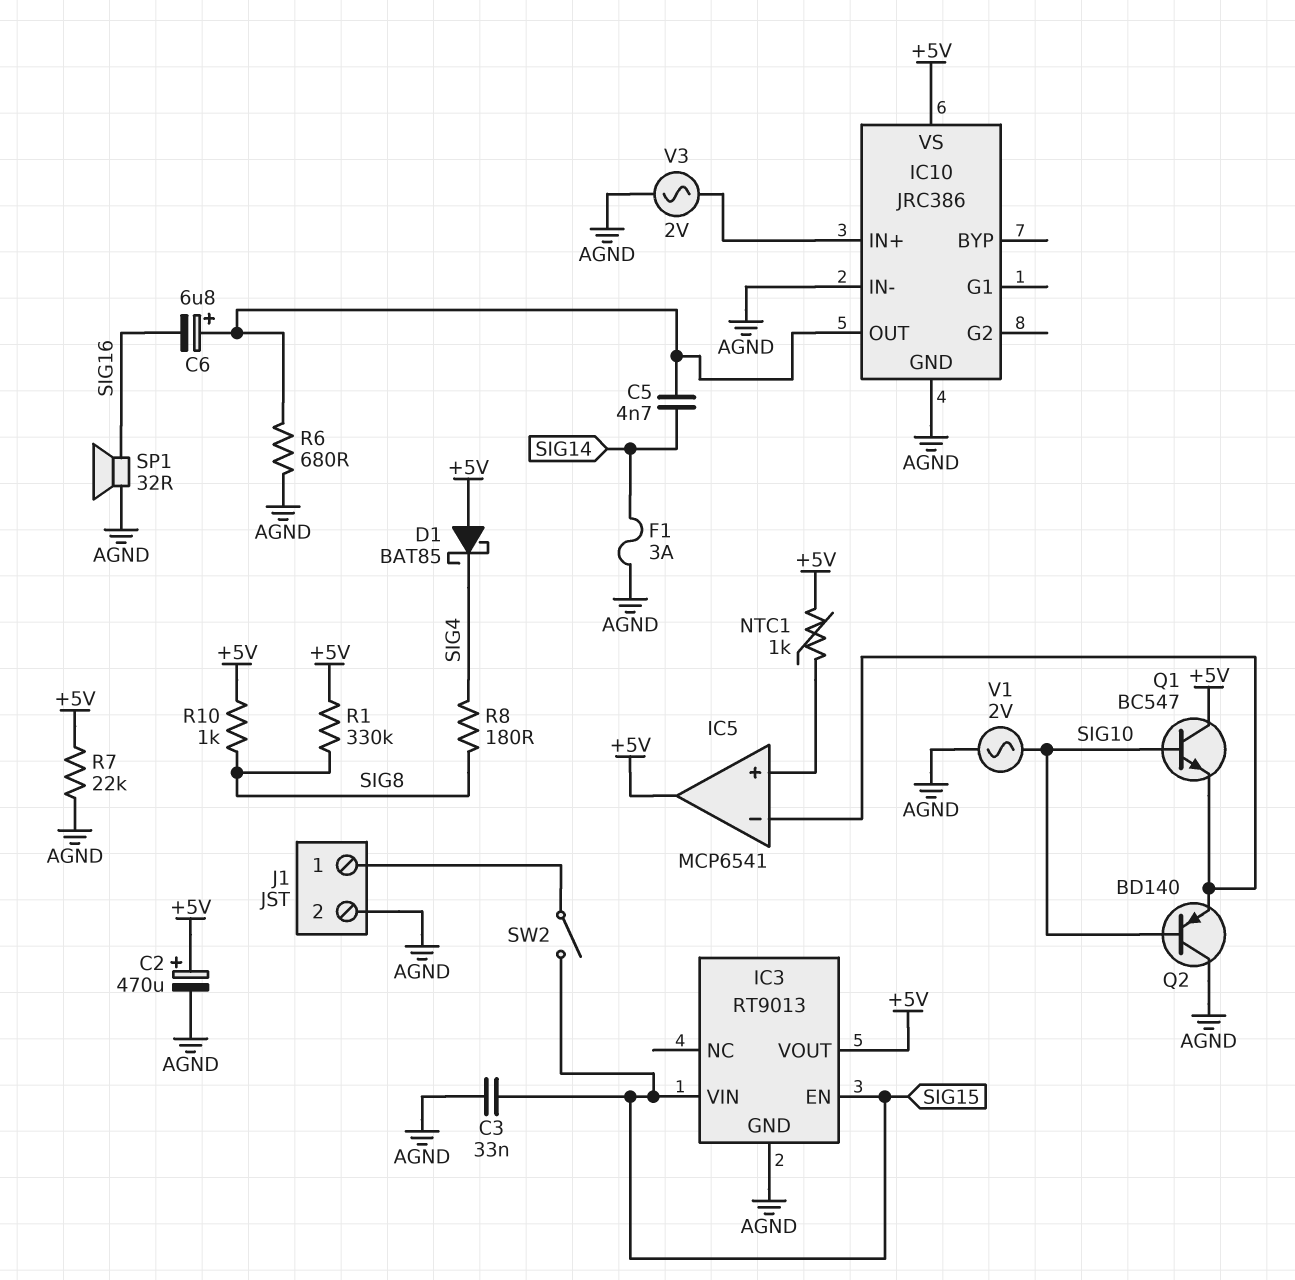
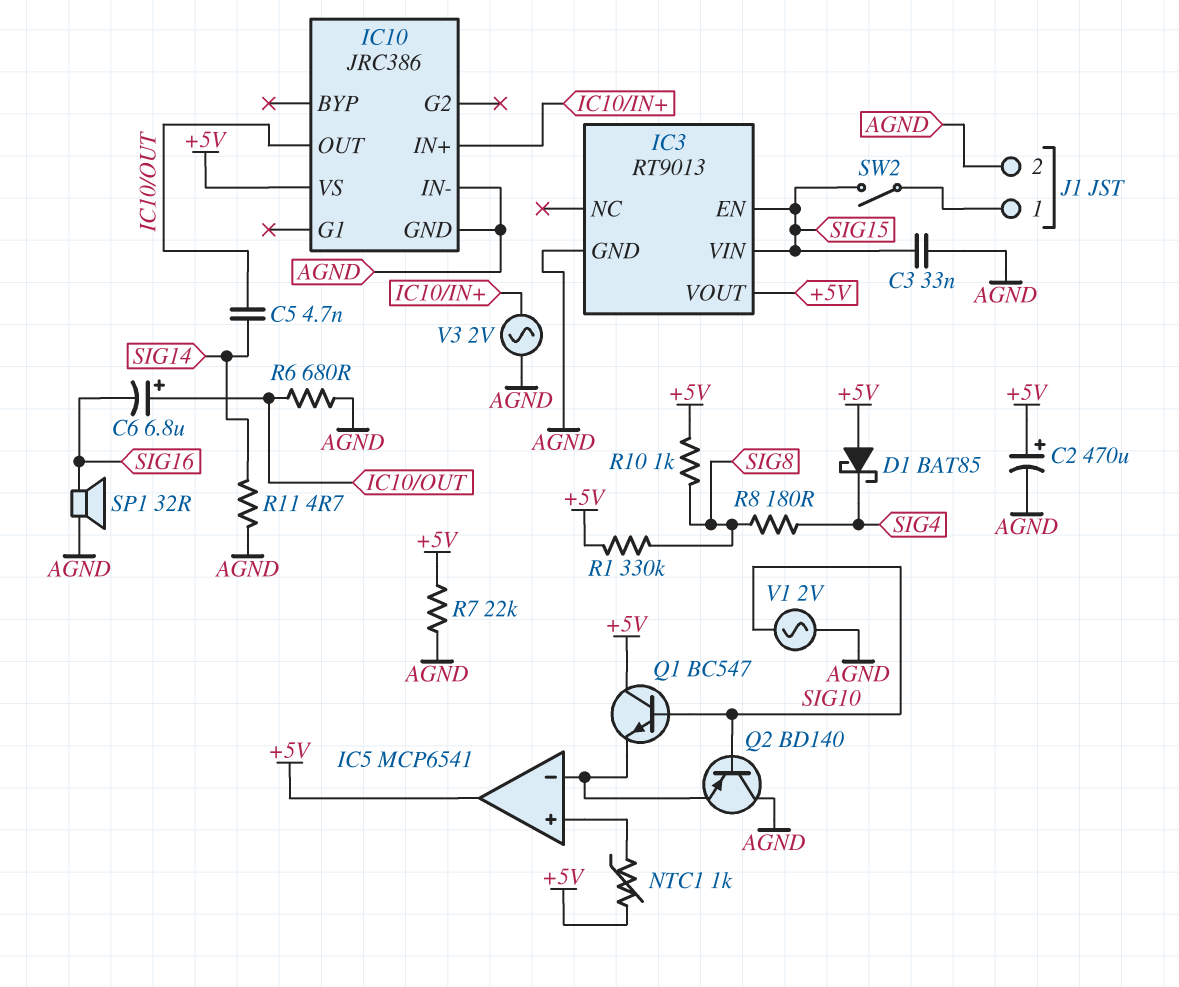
F1: 3A (AGND, SIG14) -> none
R11: none -> 4.7 (AGND, SIG14)

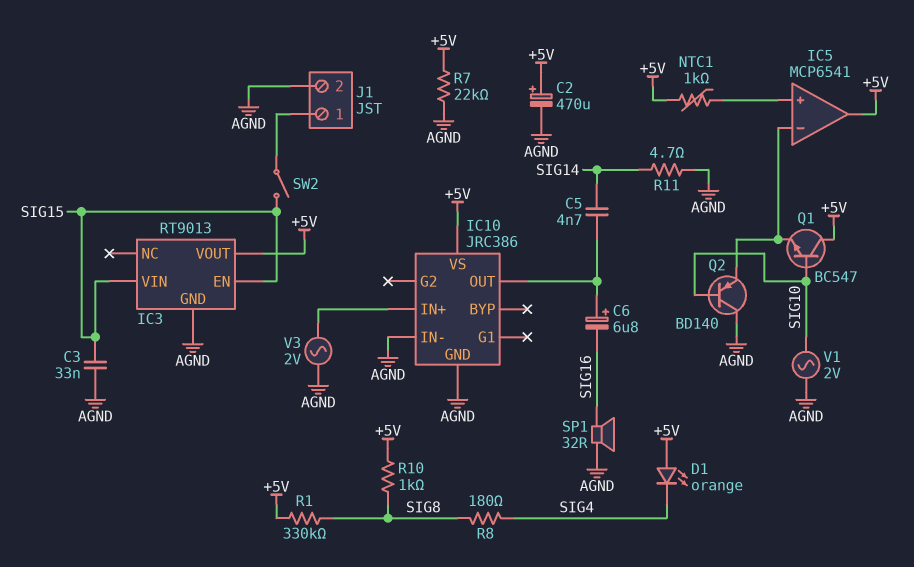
D1: schottky BAT85 (A +5V, K SIG4) -> LED orange (A +5V, K SIG4)
R6: 680 (AGND, IC10/OUT) -> none

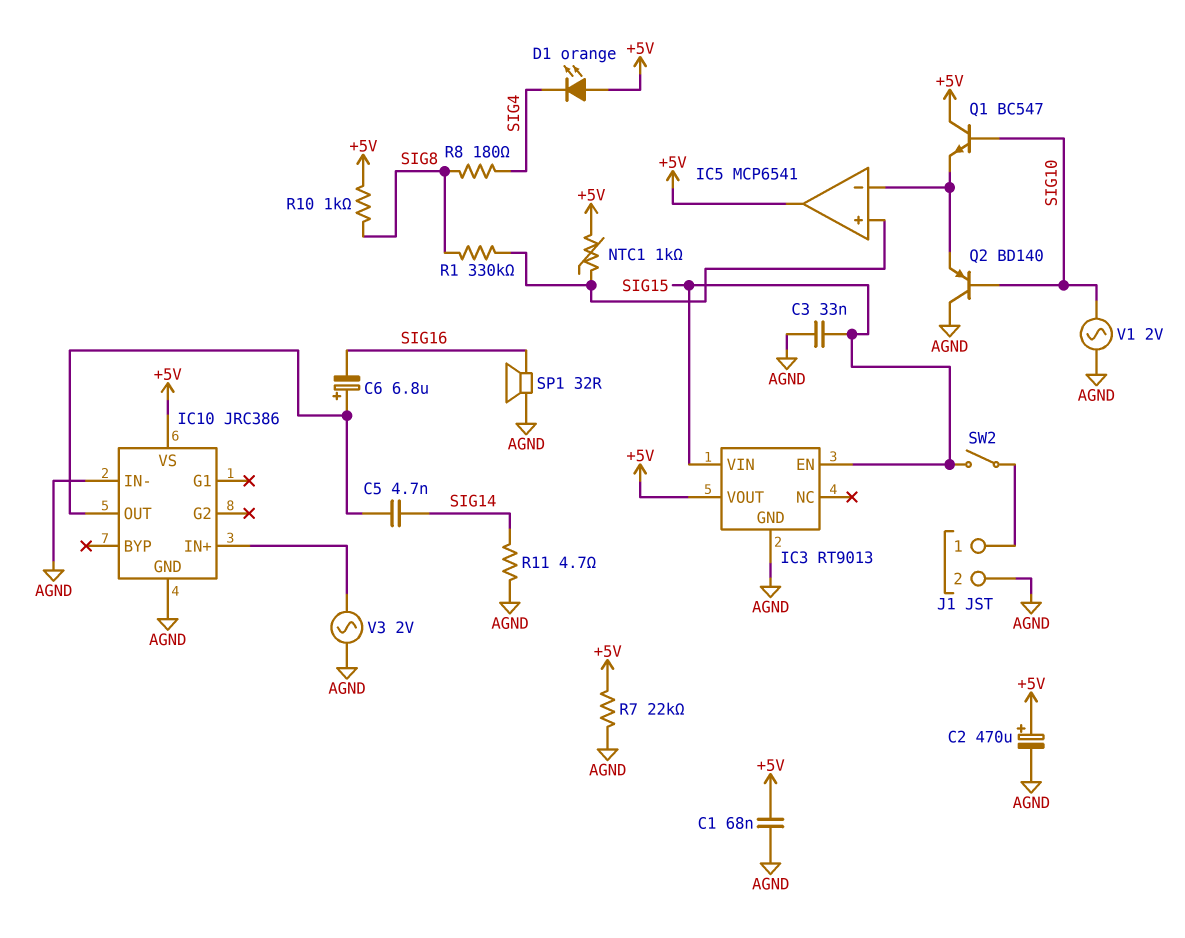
C1: none -> 68nF (+5V, AGND)
R1: 330k (+5V, SIG8) -> 330k (IC5/in+, SIG8)

